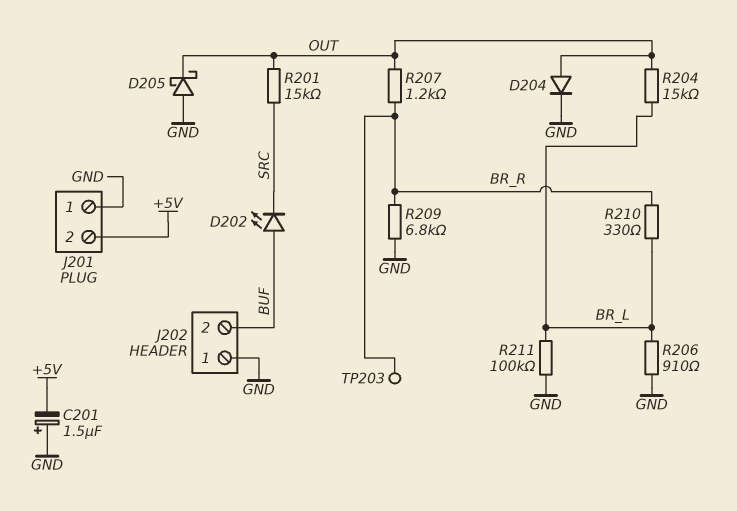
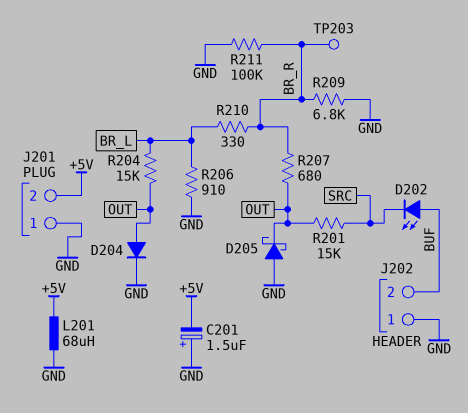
L201: none -> 68uH (+5V, GND)
R207: 1.2k (BR_R, OUT) -> 680 (BR_R, OUT)
R211: 100k (BR_L, GND) -> 100k (BR_R, GND)

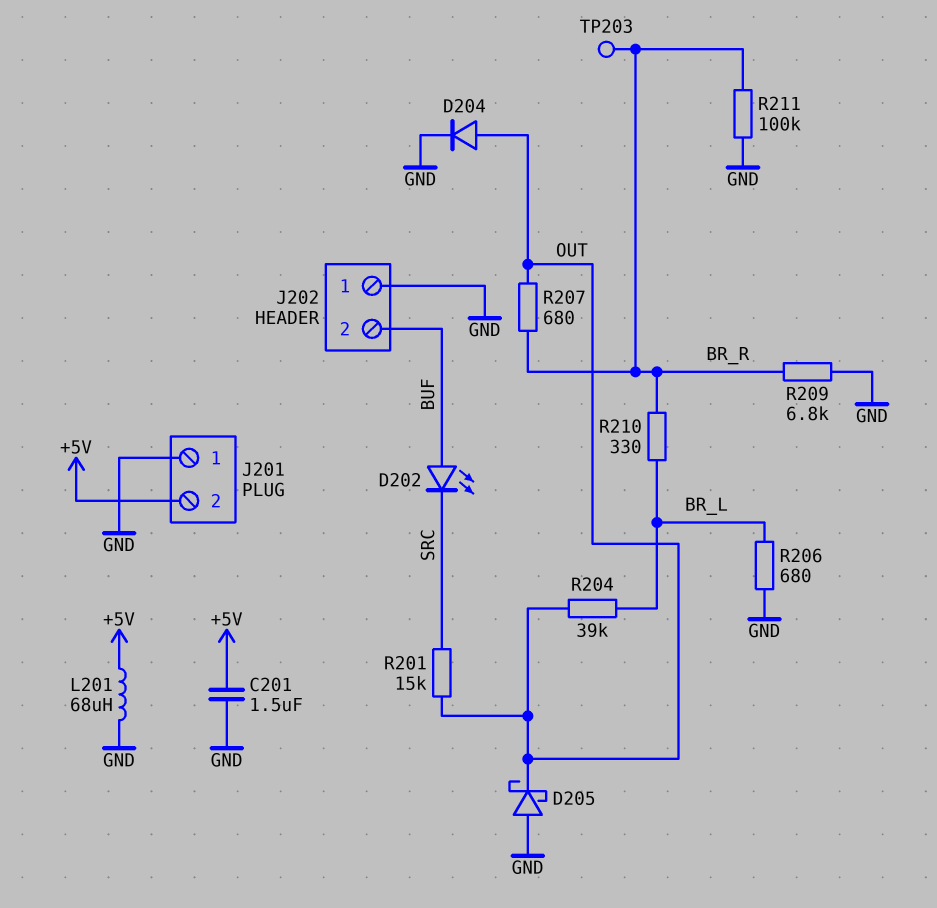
C201: 1.5uF (plus GND, minus +5V) -> 1.5uF (+5V, GND)
R204: 15k (BR_L, OUT) -> 39k (BR_L, OUT)
R206: 910 (BR_L, GND) -> 680 (BR_L, GND)

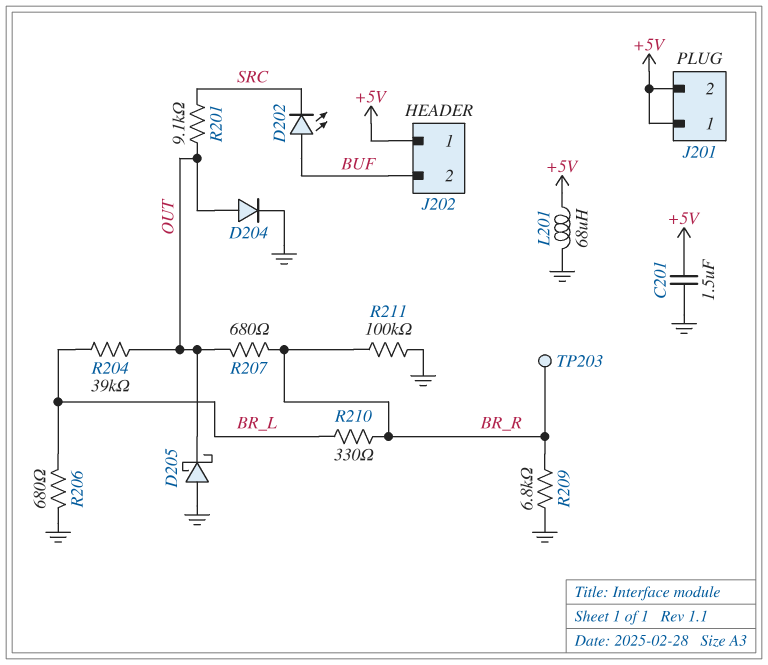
J201 pin 1: GND -> +5V
J202 pin 1: GND -> +5V
R201: 15k (OUT, SRC) -> 9.1k (OUT, SRC)

